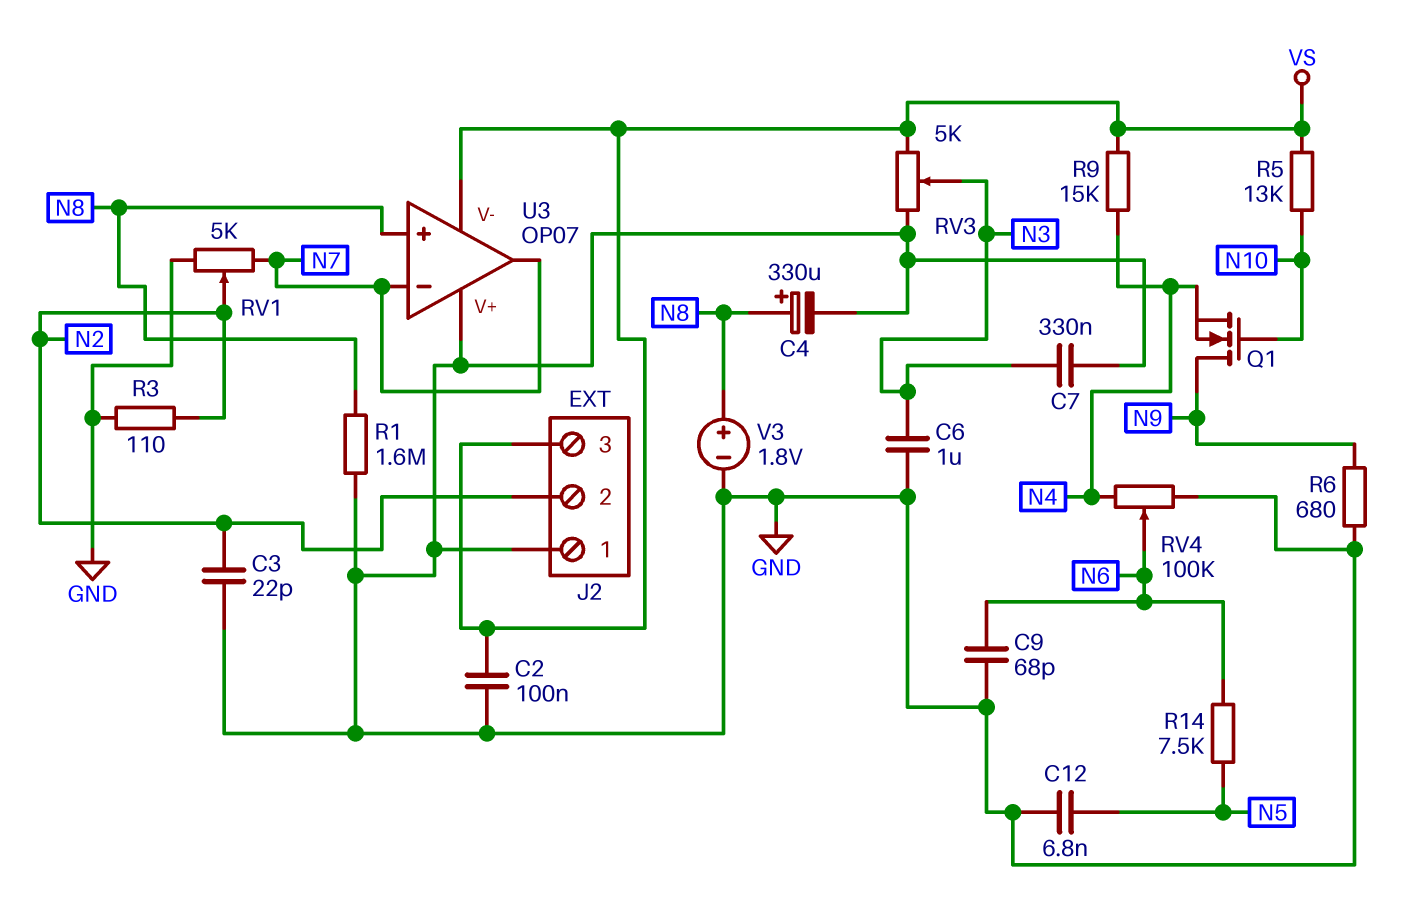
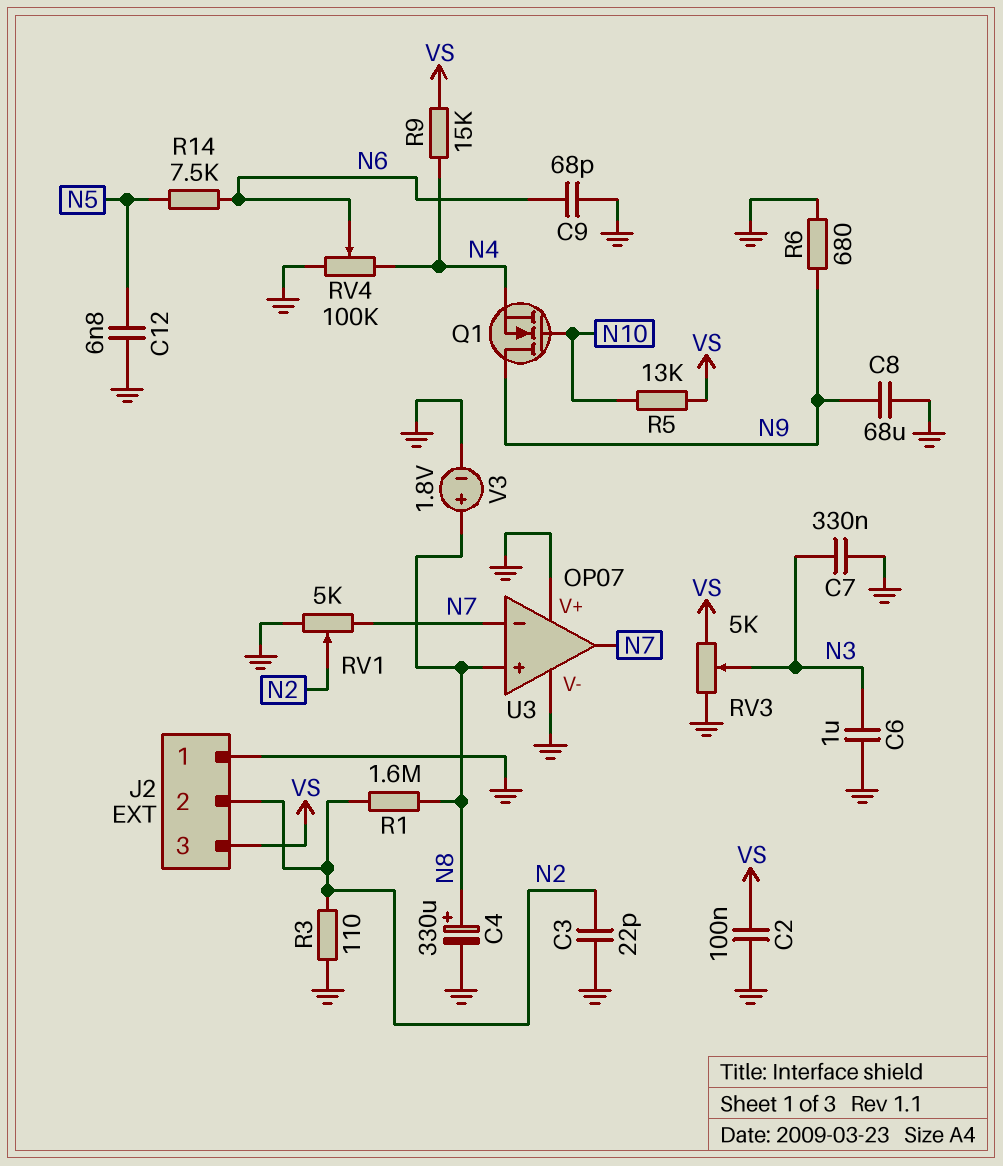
C8: none -> 68uF (GND, N9)
R1: 1.6M (GND, N8) -> 1.6M (N2, N8)
U3 pin V-: VS -> GND

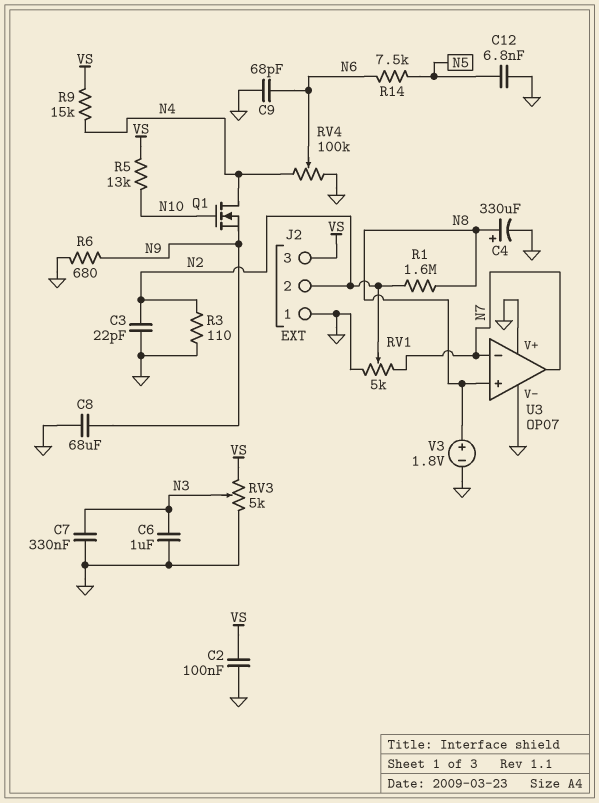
Q1: NMOS (G N10, D N9, S N4) -> NMOS (G N10, D N4, S N9)

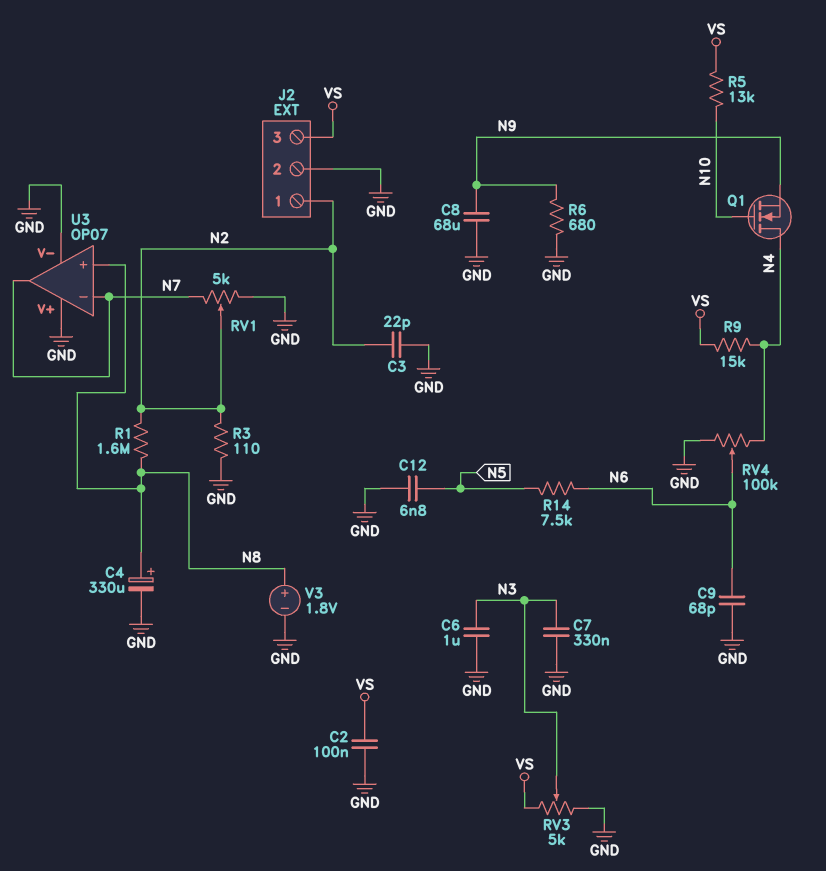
J2 pin 1: GND -> N2
J2 pin 2: N2 -> GND

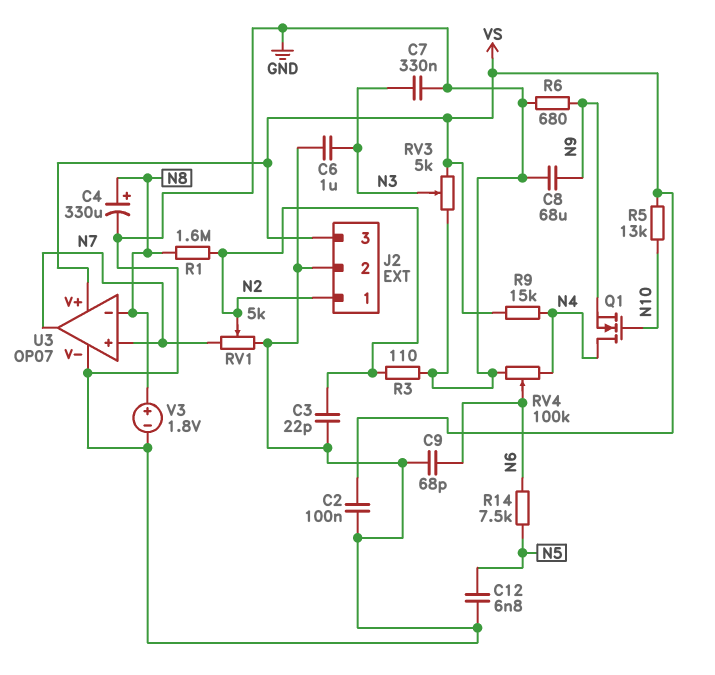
U3 pin V+: GND -> VS
U3 pin in+: N8 -> N7
U3 pin in-: N7 -> N8

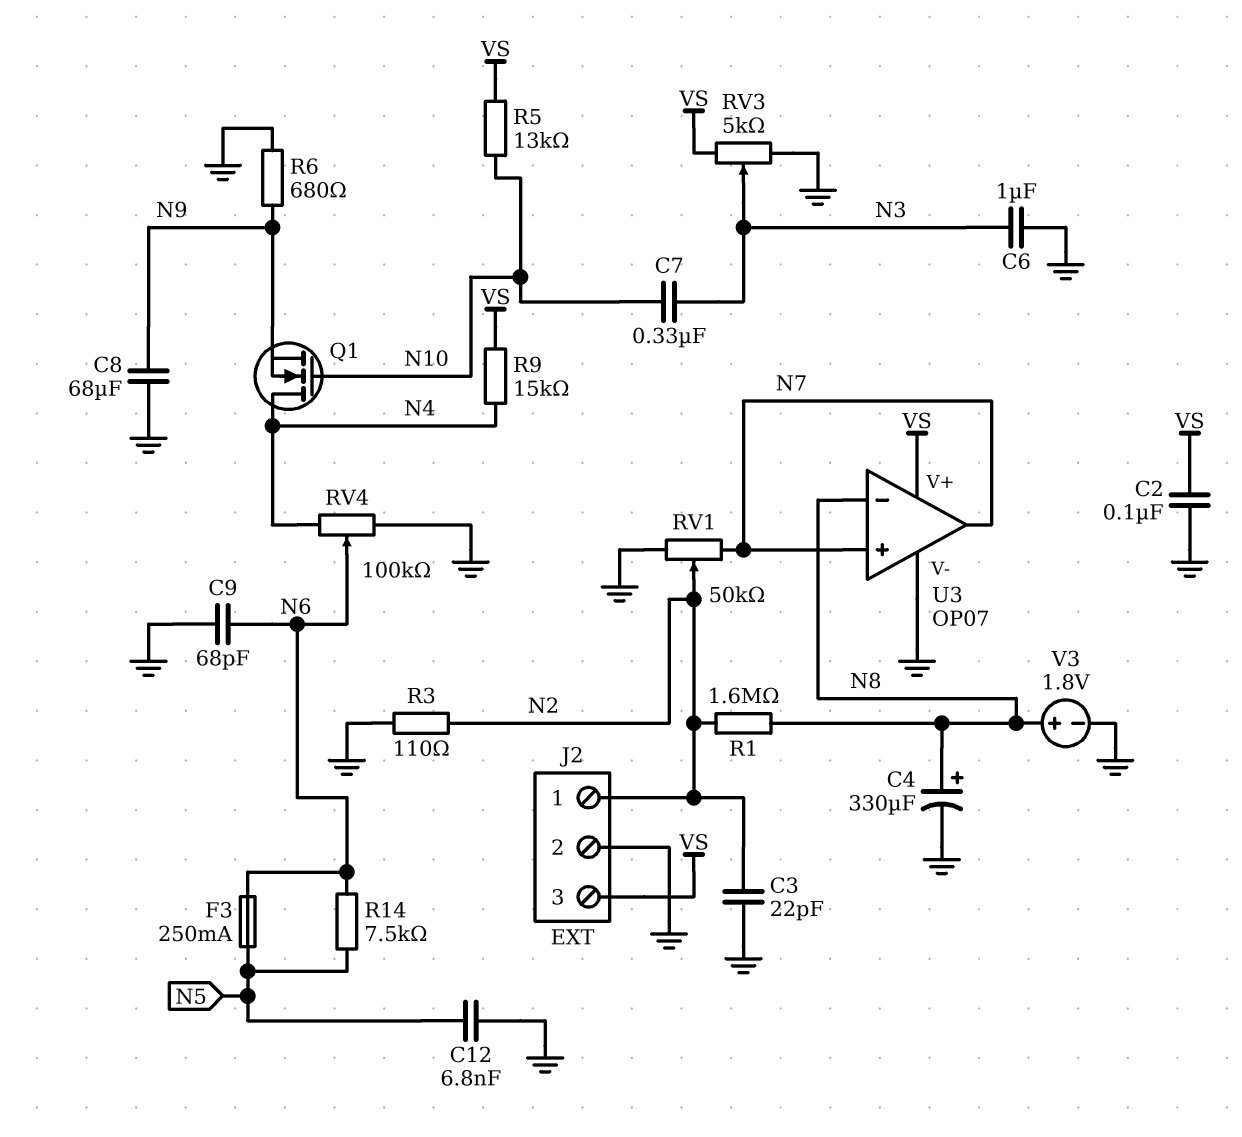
C7: 330nF (GND, N3) -> 330nF (N3, N10)
F3: none -> 250mA (N5, N6)
RV1: 5k (GND, N7, wiper N2) -> 50k (GND, N7, wiper N2)

